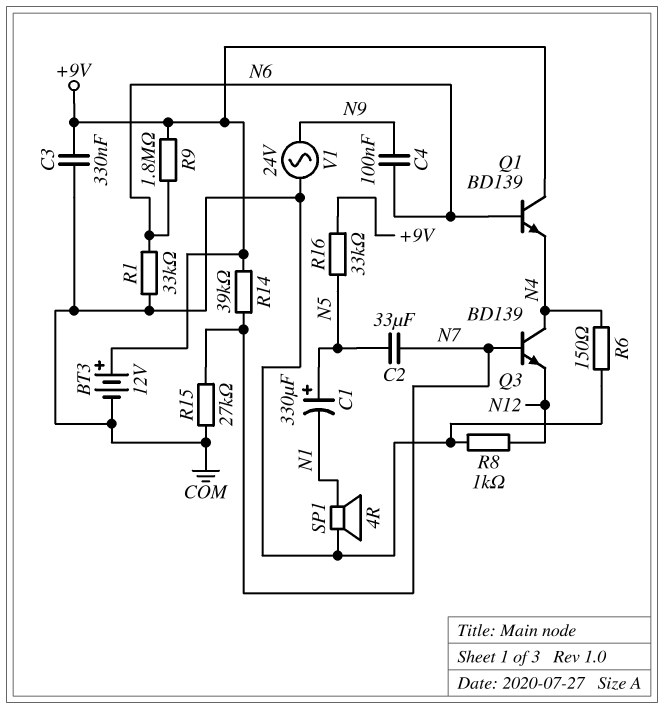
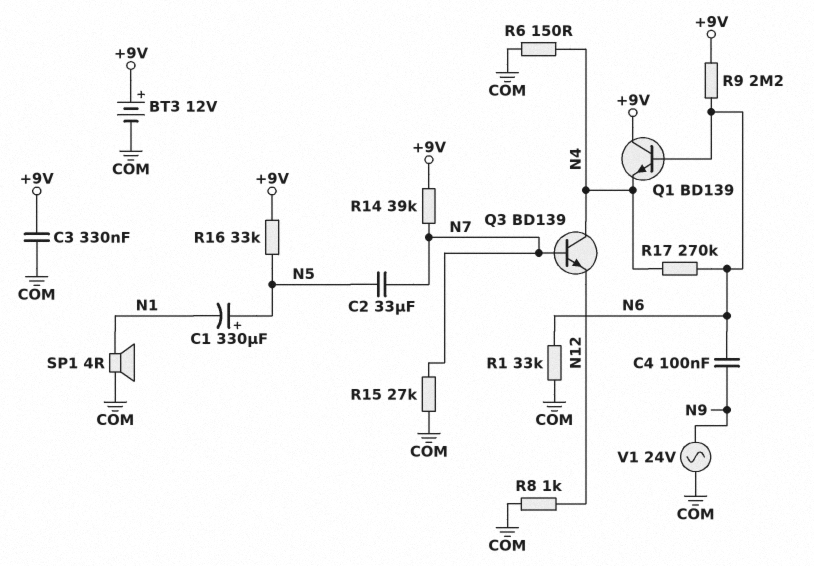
R9: 1.8M (+9V, N6) -> 2.2M (+9V, N6)
R17: none -> 270k (N4, N6)

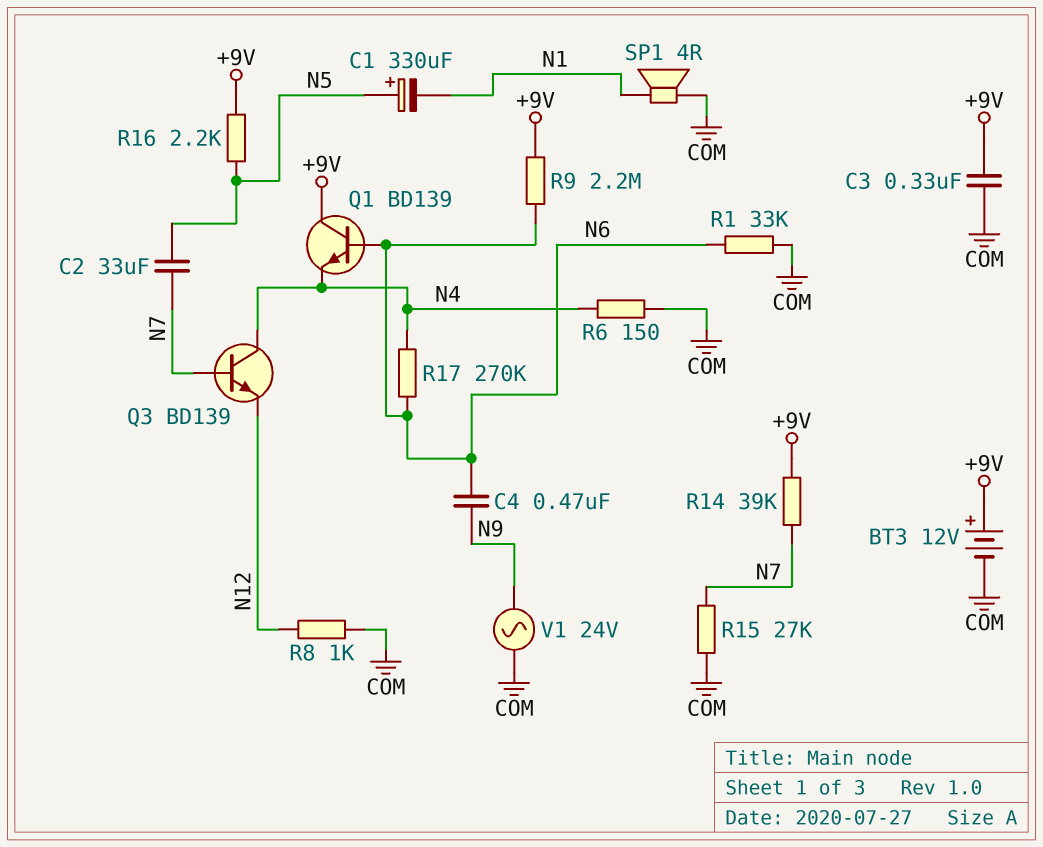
C4: 100nF (N6, N9) -> 470nF (N6, N9)
R16: 33k (+9V, N5) -> 2.2k (+9V, N5)

